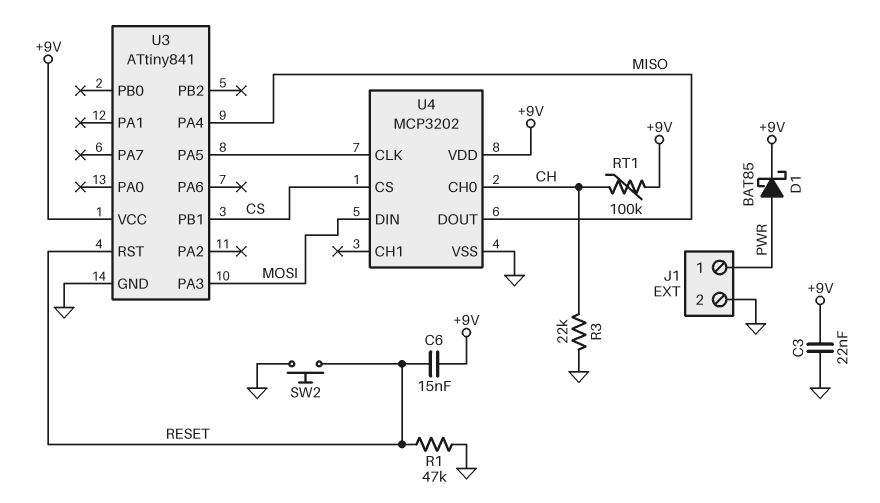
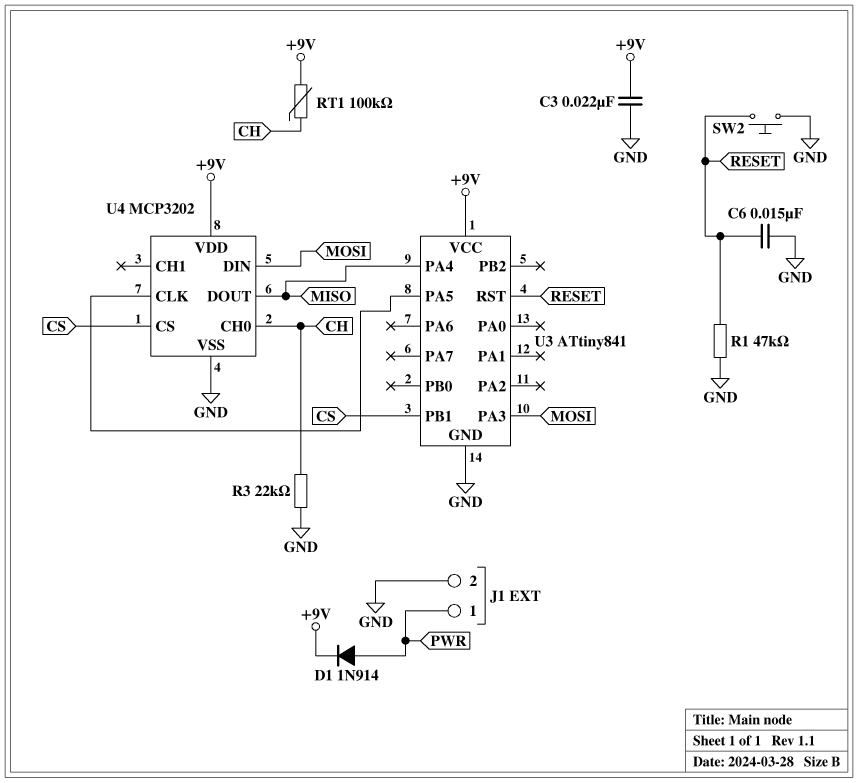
C6: 15nF (+9V, RESET) -> 15nF (GND, RESET)
D1: schottky BAT85 (A PWR, K +9V) -> diode 1N914 (A PWR, K +9V)

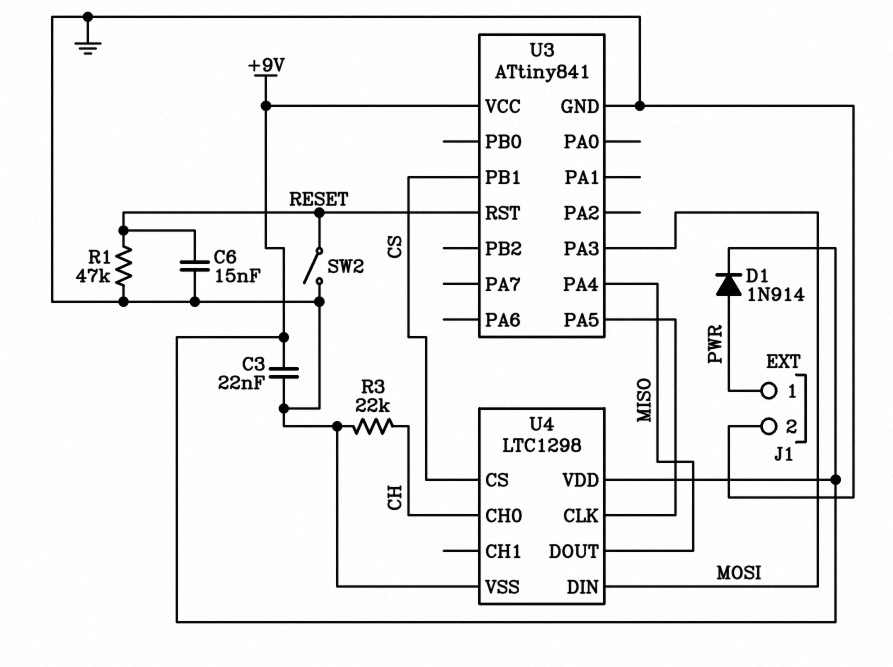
RT1: 100k (+9V, CH) -> none
SW2: button (GND, RESET) -> switch (GND, RESET)
U4: MCP3202 -> LTC1298

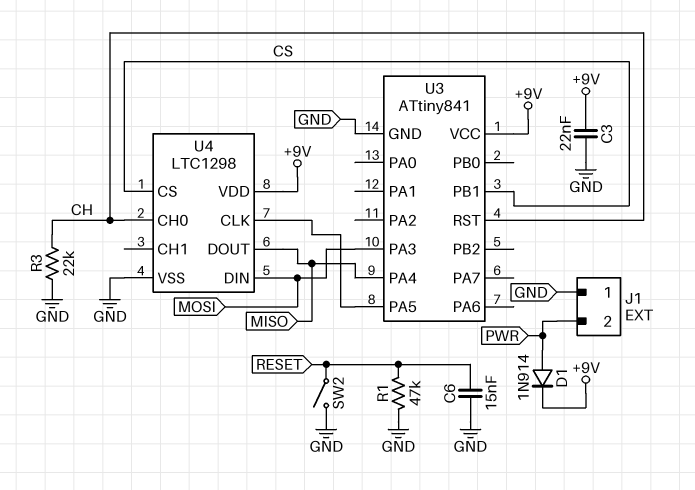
J1 pin 1: PWR -> GND
J1 pin 2: GND -> PWR
U3 pin RST: RESET -> CH

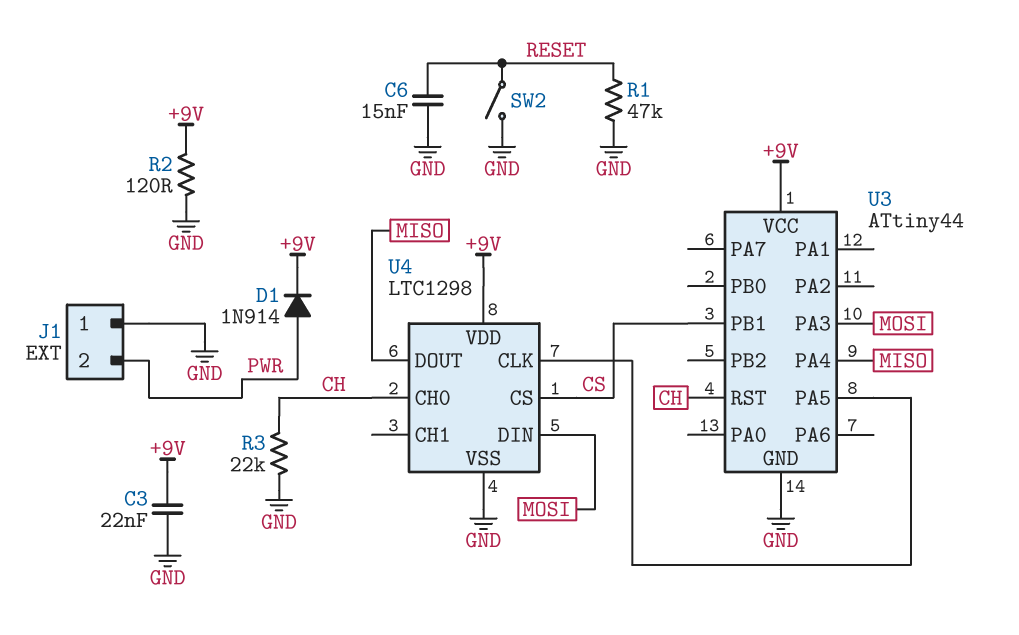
R2: none -> 120 (+9V, GND)
U3: ATtiny841 -> ATtiny44

